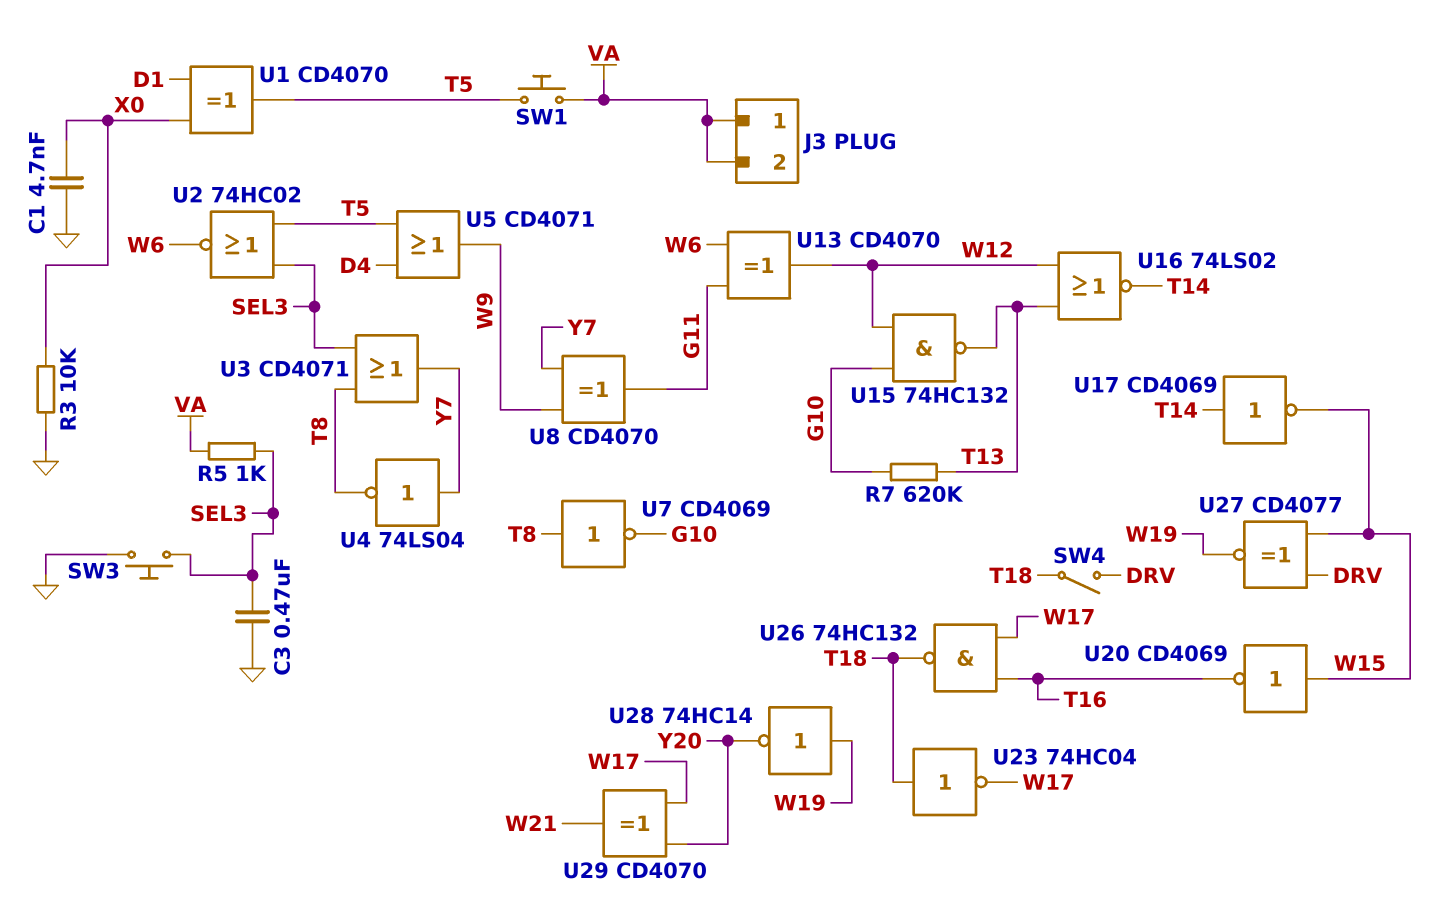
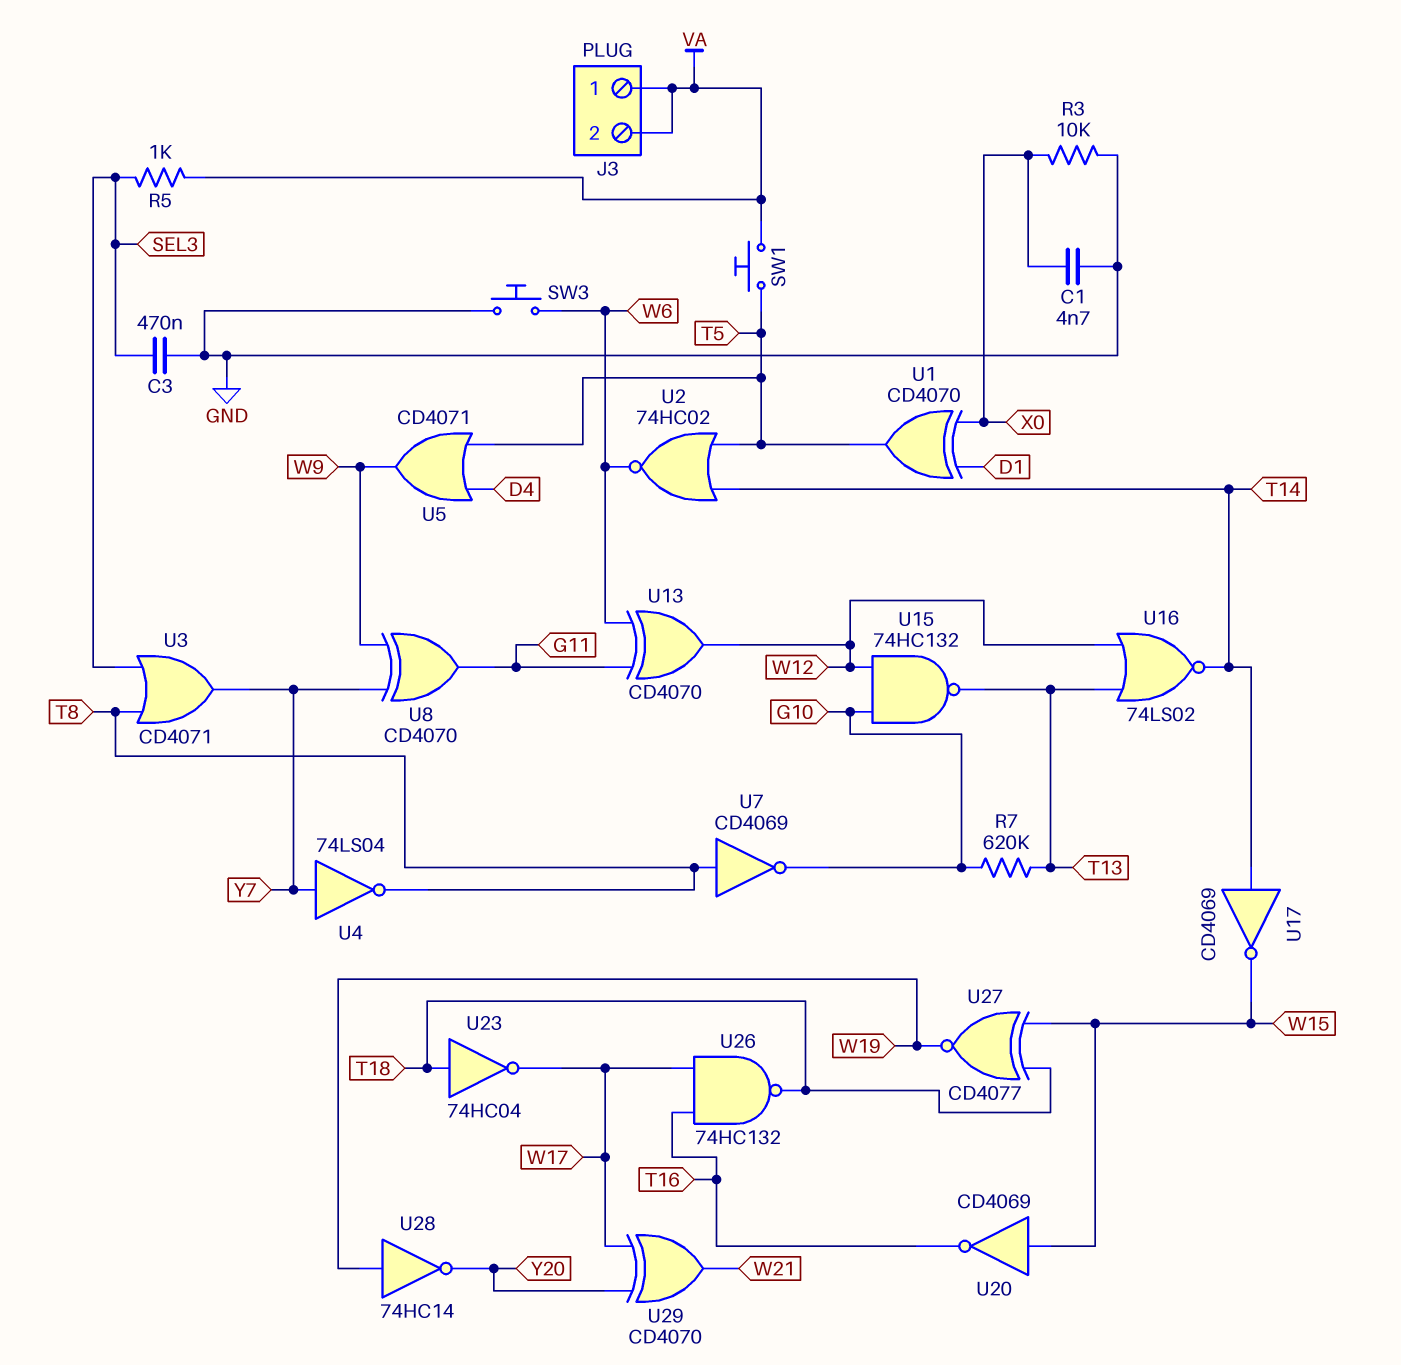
SW3: button (GND, SEL3) -> button (GND, W6)
SW4: switch (DRV, T18) -> none
U2: NOR 74HC02 (in SEL3, in T5, out W6) -> NOR 74HC02 (in T5, in T14, out W6)
U27: XNOR CD4077 (in DRV, in W15, out W19) -> XNOR CD4077 (in T18, in W15, out W19)

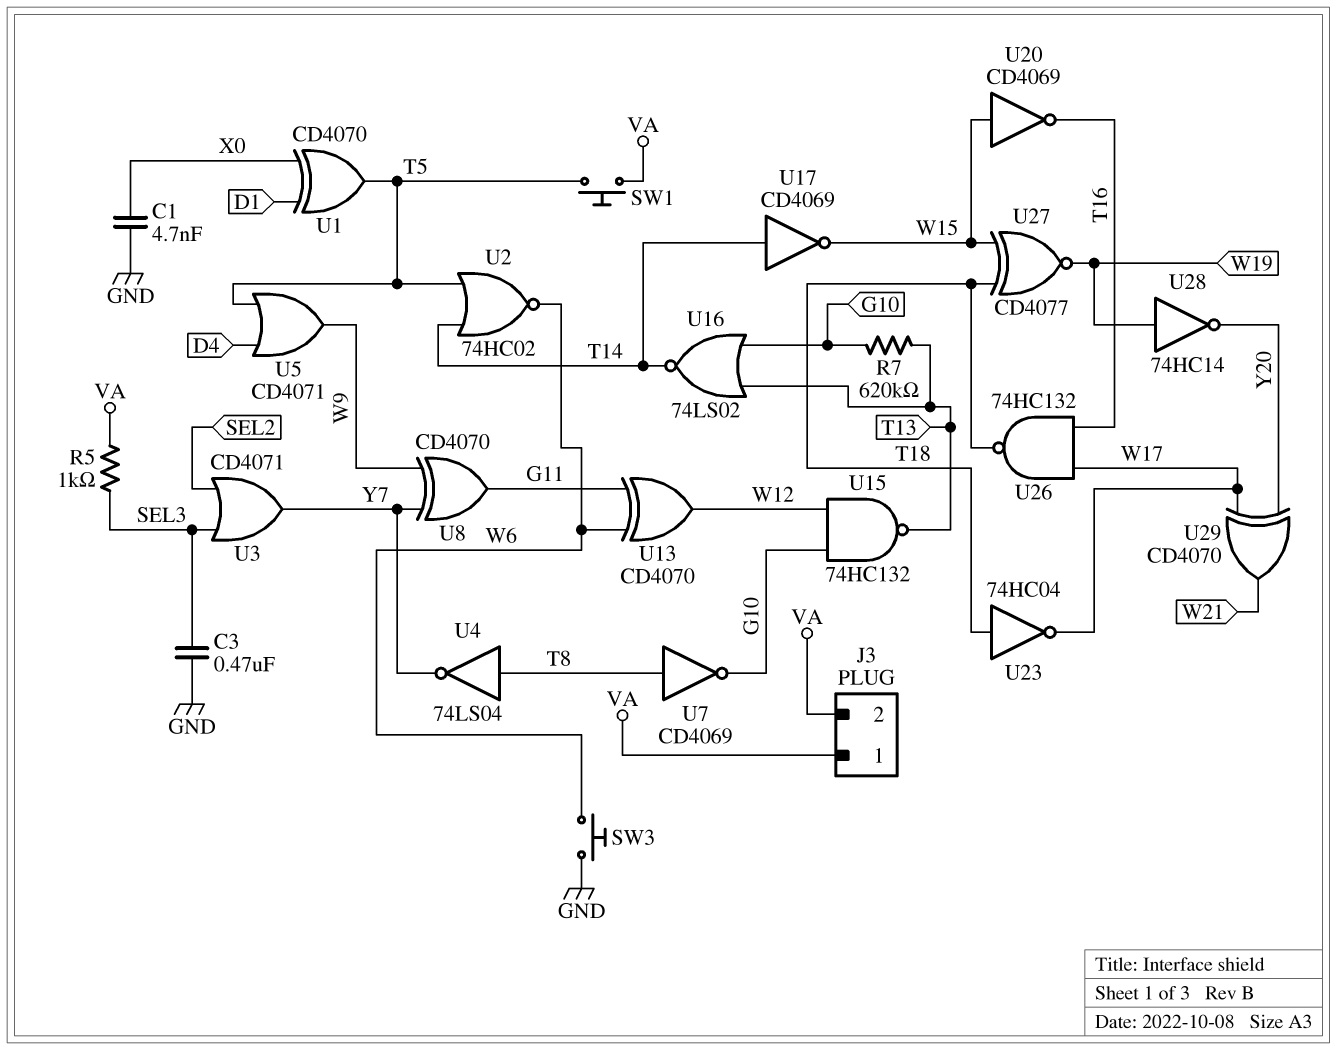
R3: 10k (GND, X0) -> none
U3: OR CD4071 (in SEL3, in T8, out Y7) -> OR CD4071 (in SEL2, in SEL3, out Y7)
U4: NOT 74LS04 (in Y7, out T8) -> NOT 74LS04 (in T8, out Y7)
U16: NOR 74LS02 (in T13, in W12, out T14) -> NOR 74LS02 (in G10, in T13, out T14)

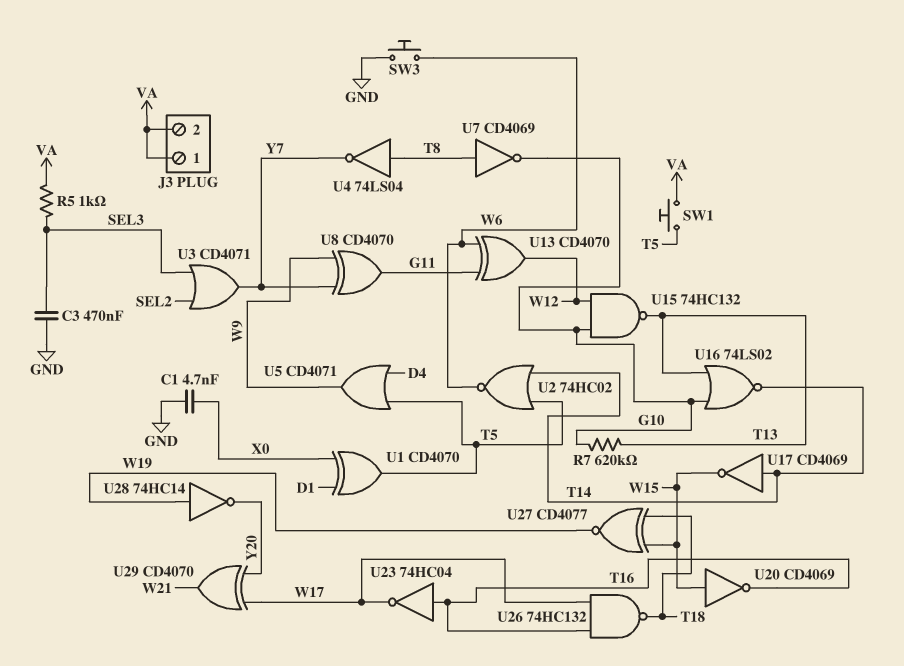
U23: NOT 74HC04 (in T18, out W17) -> NOT 74HC04 (in T16, out W17)

